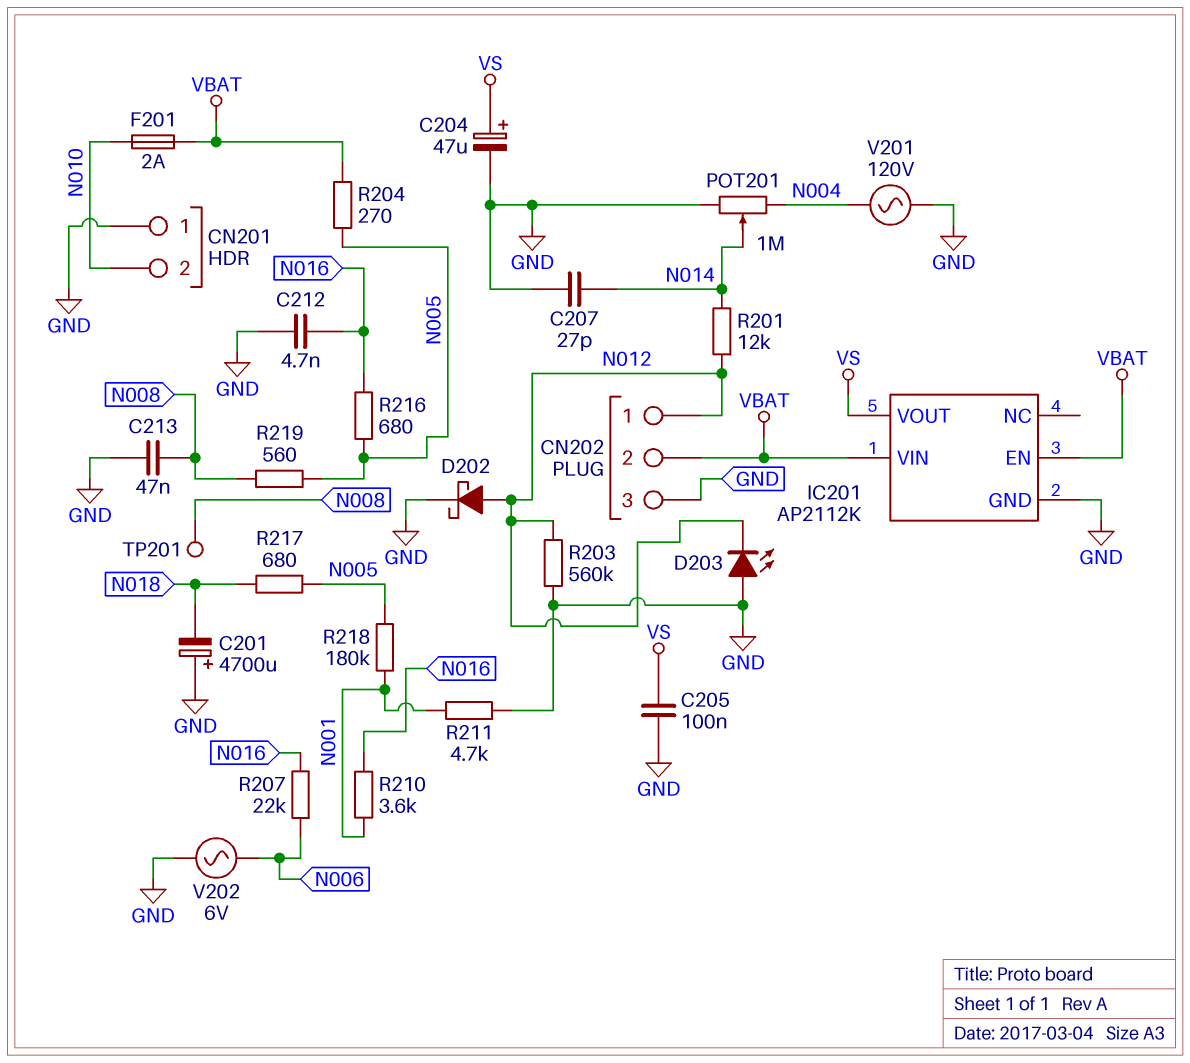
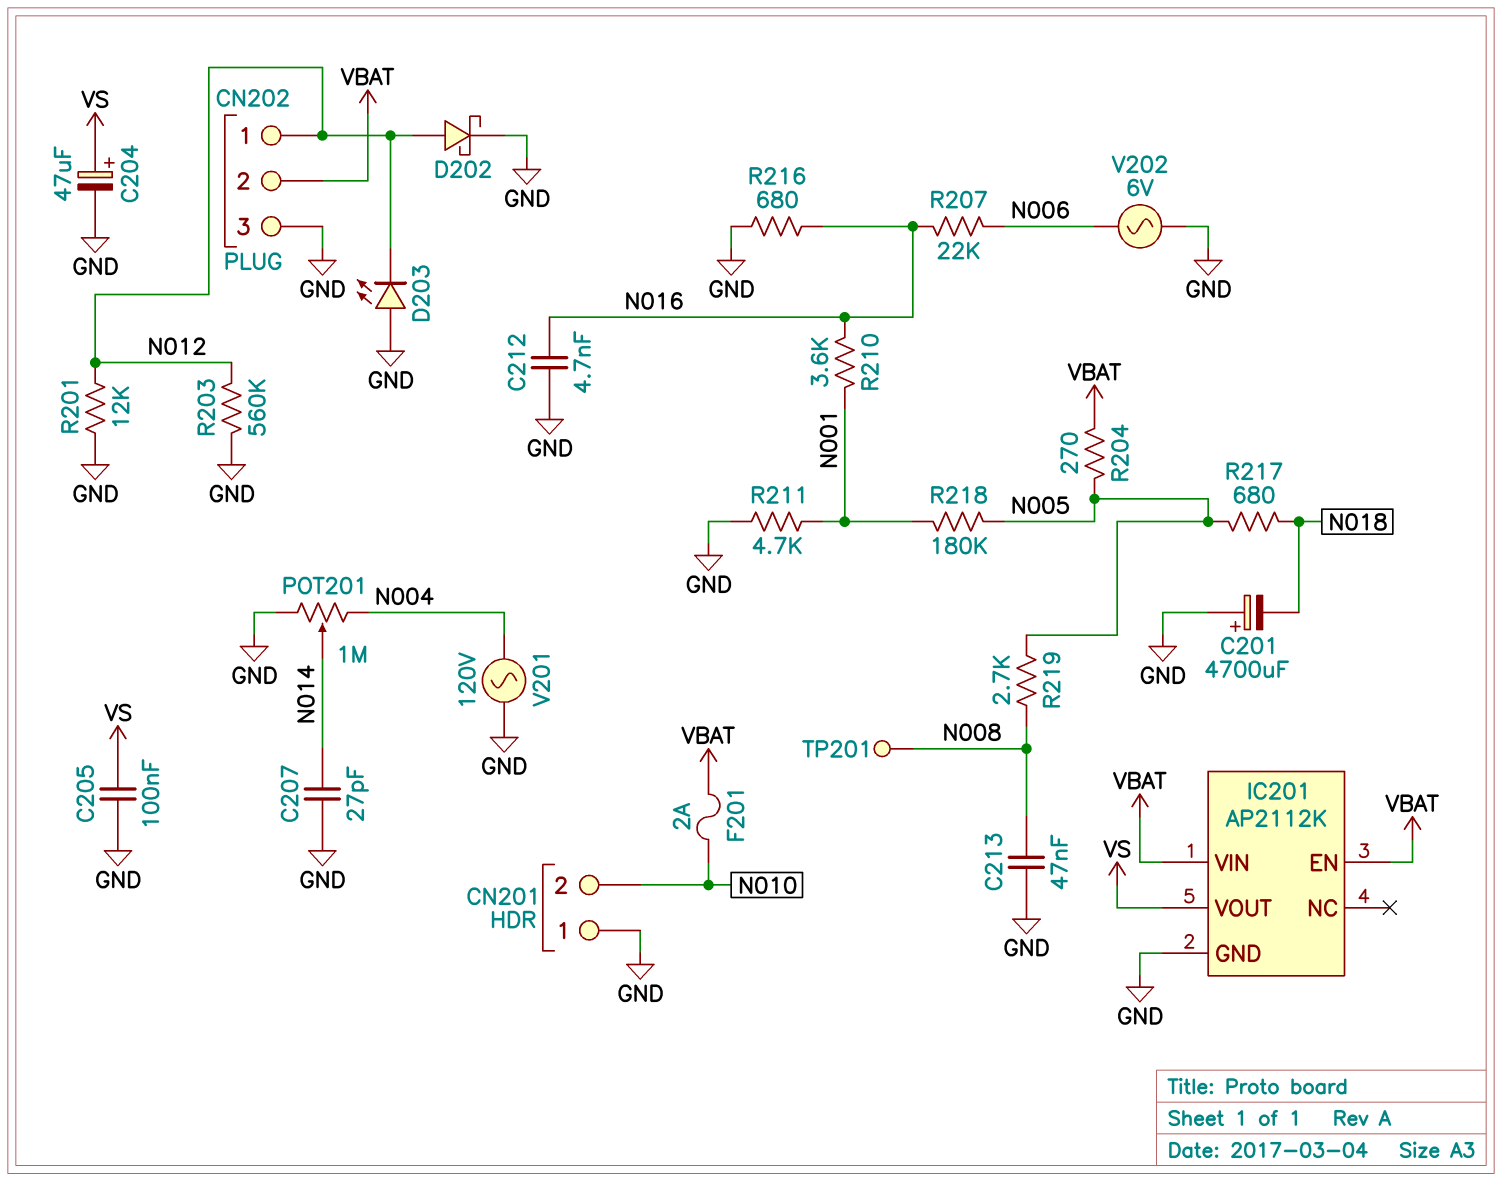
R201: 12k (N012, N014) -> 12k (GND, N012)
R216: 680 (N005, N016) -> 680 (GND, N016)
R219: 560 (N005, N008) -> 2.7k (N005, N008)

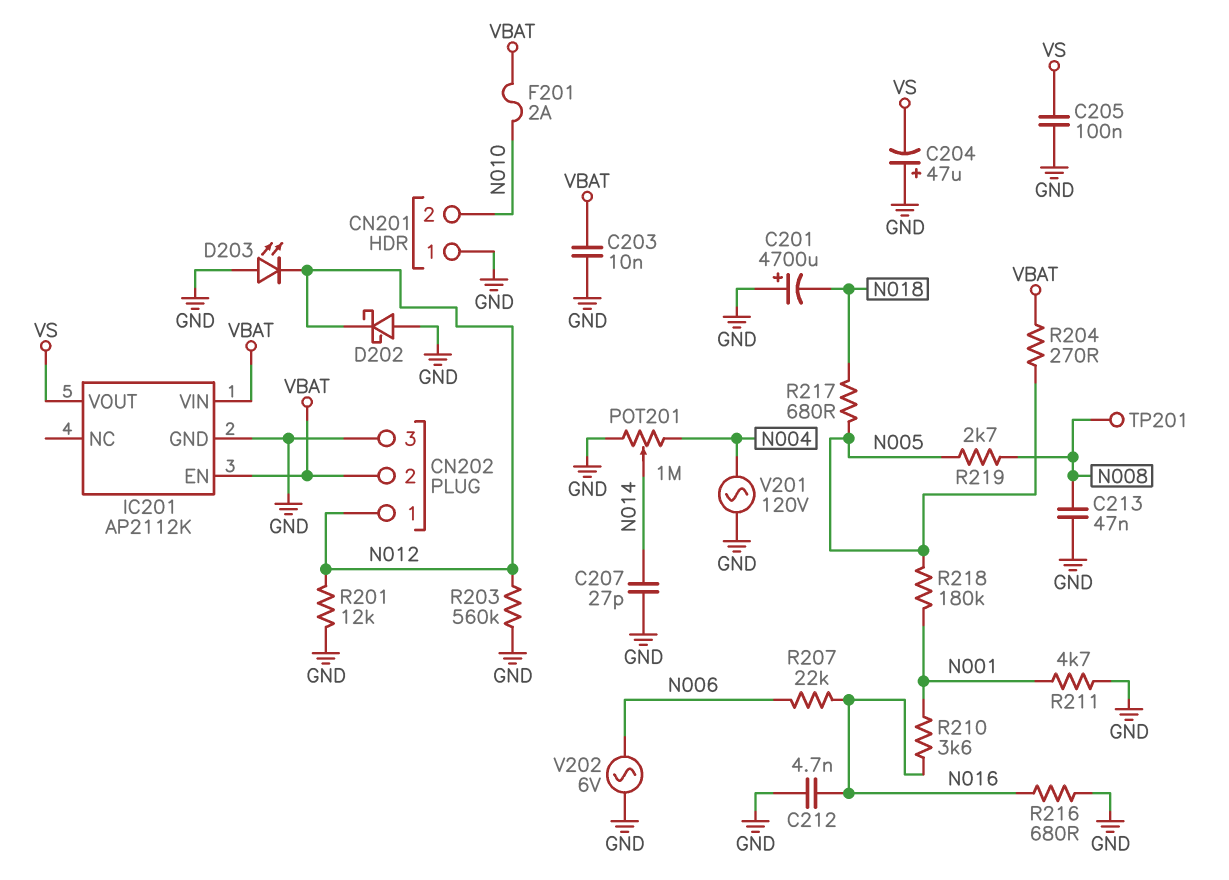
C203: none -> 10nF (GND, VBAT)
C204: 47uF (plus VS, minus GND) -> 47uF (plus GND, minus VS)
D202: schottky (A N012, K GND) -> schottky (A GND, K N012)

